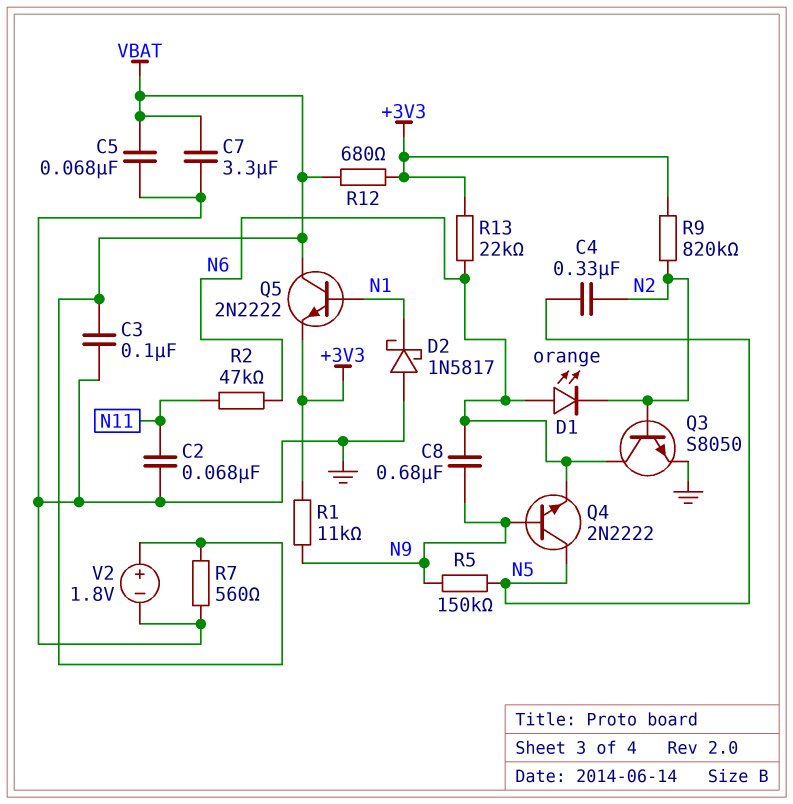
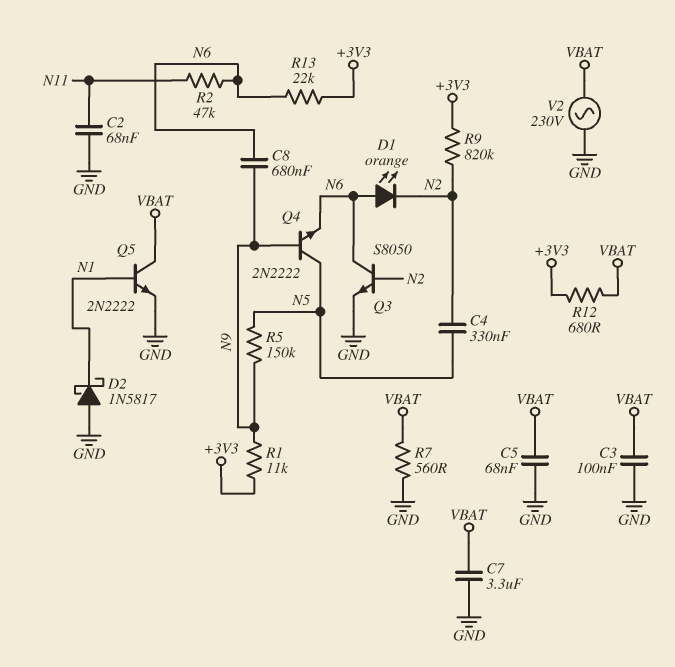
Q5: NPN 2N2222 (B N1, C VBAT, E +3V3) -> NPN 2N2222 (B N1, C VBAT, E GND)
V2: 1.8V (plus VBAT, minus GND) -> AC 230V (GND, VBAT)

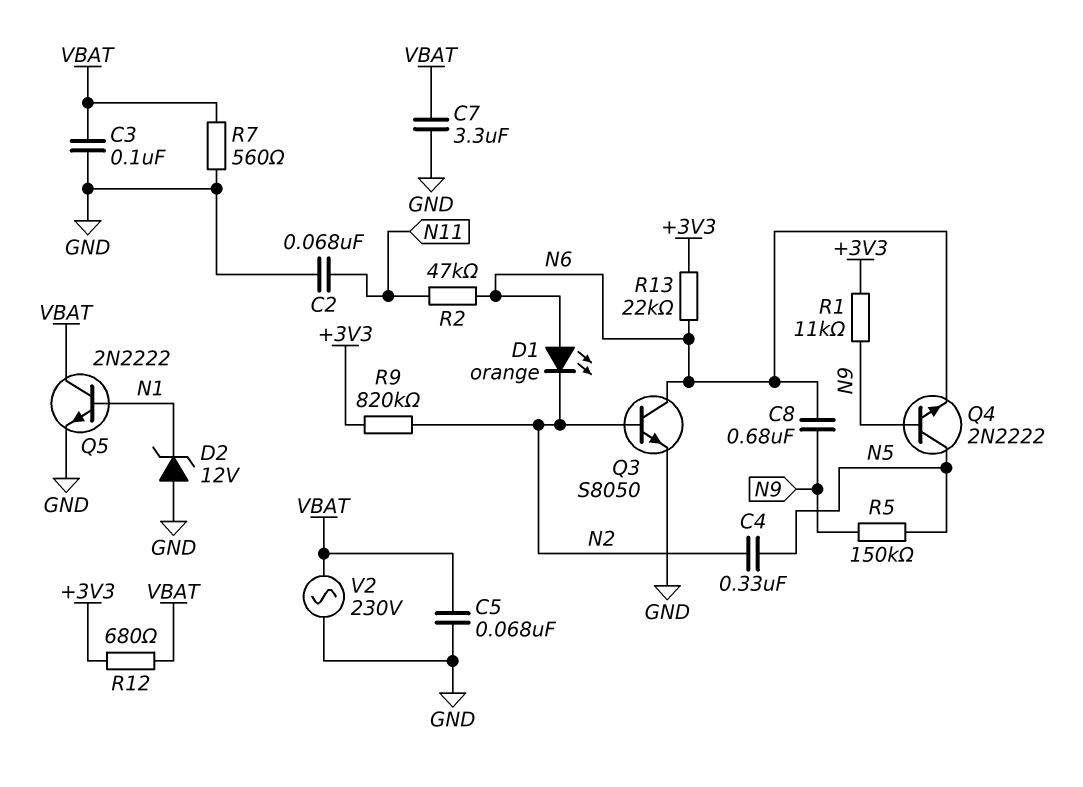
D2: schottky 1N5817 (A GND, K N1) -> zener 12V (A GND, K N1)

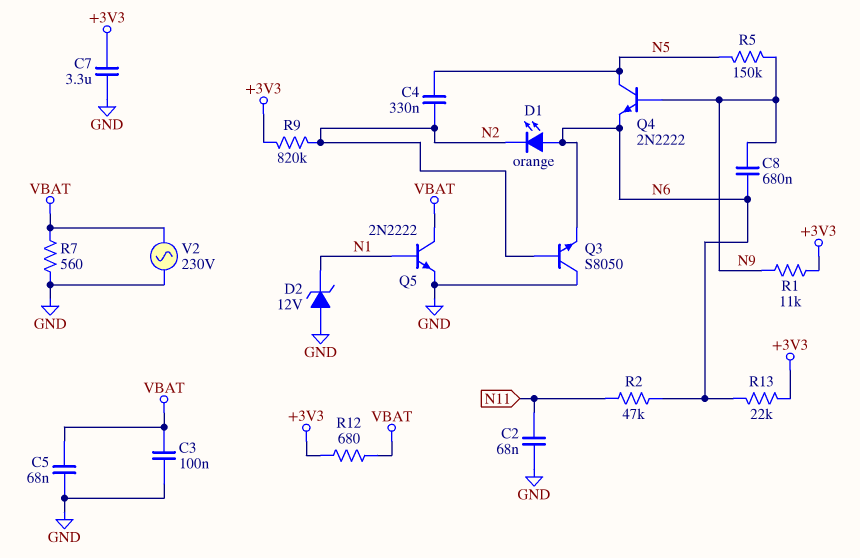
C7: 3.3uF (GND, VBAT) -> 3.3uF (+3V3, GND)
Q3: NPN S8050 (B N2, C N6, E GND) -> NPN S8050 (B N2, C GND, E N6)

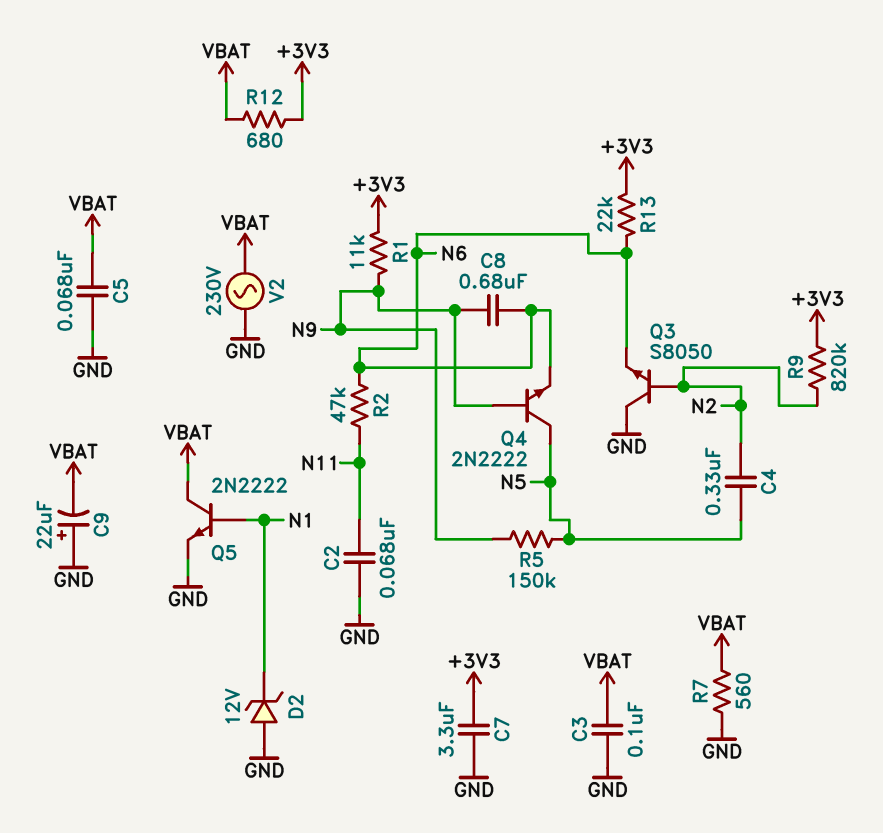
C9: none -> 22uF (plus GND, minus VBAT)
D1: LED orange (A N6, K N2) -> none

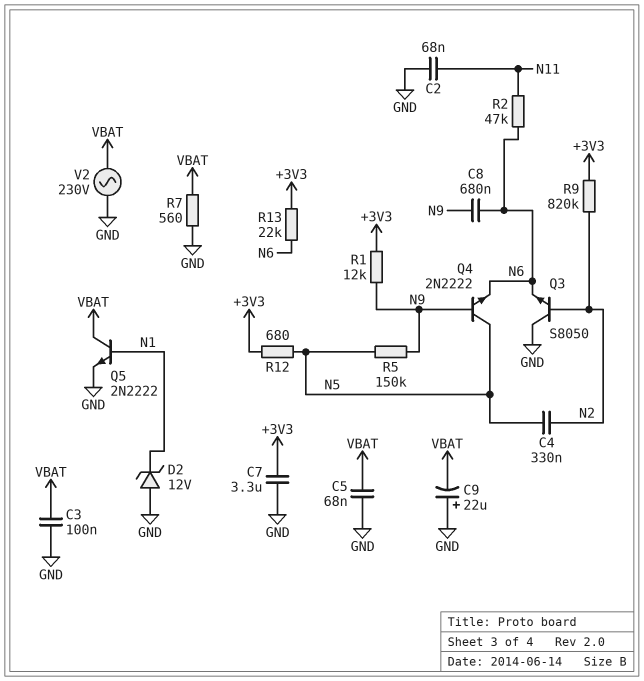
R1: 11k (+3V3, N9) -> 12k (+3V3, N9)
R12: 680 (+3V3, VBAT) -> 680 (+3V3, N5)

